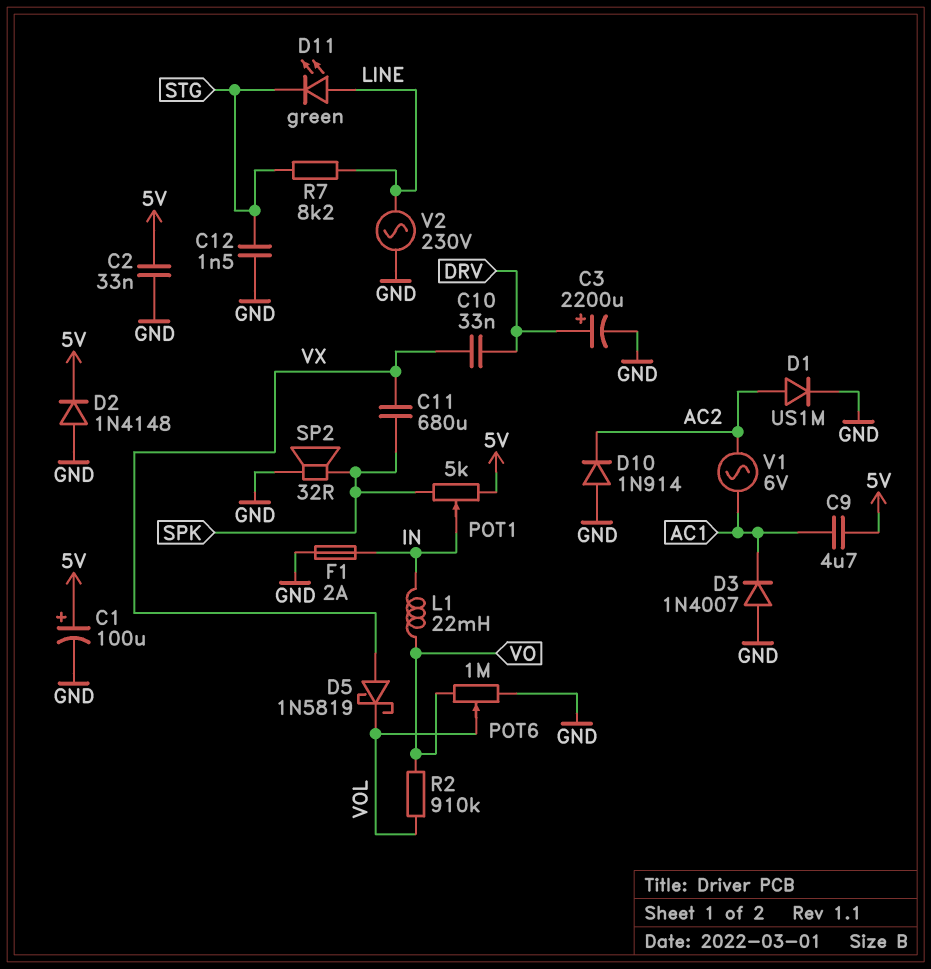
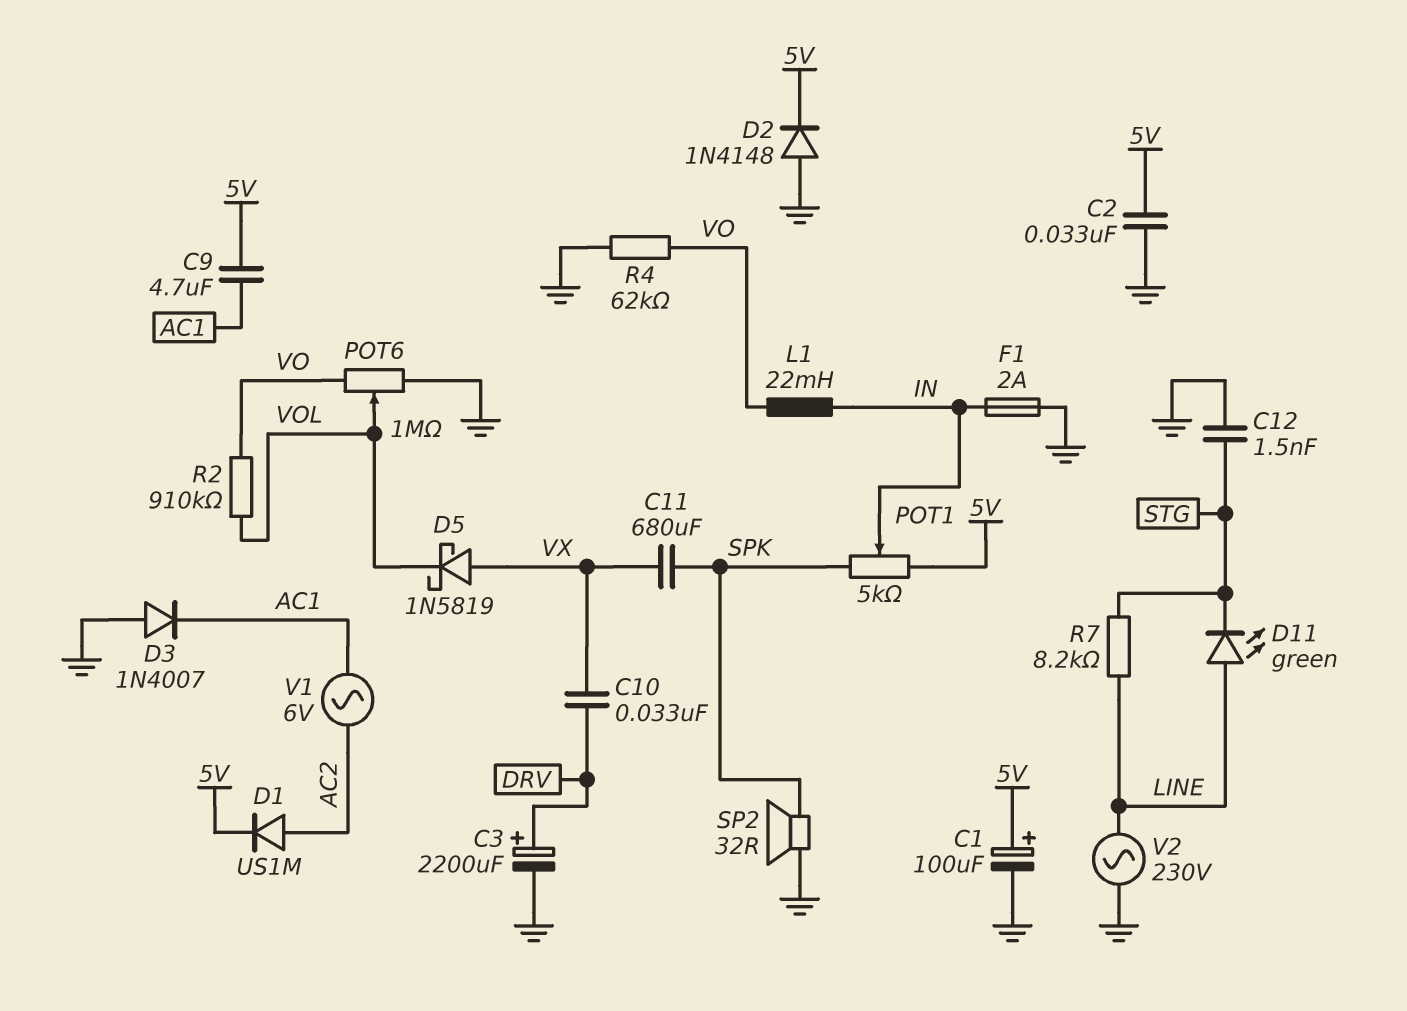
D1: diode US1M (A AC2, K GND) -> diode US1M (A AC2, K 5V)
D10: diode 1N914 (A GND, K AC2) -> none
R4: none -> 62k (GND, VO)

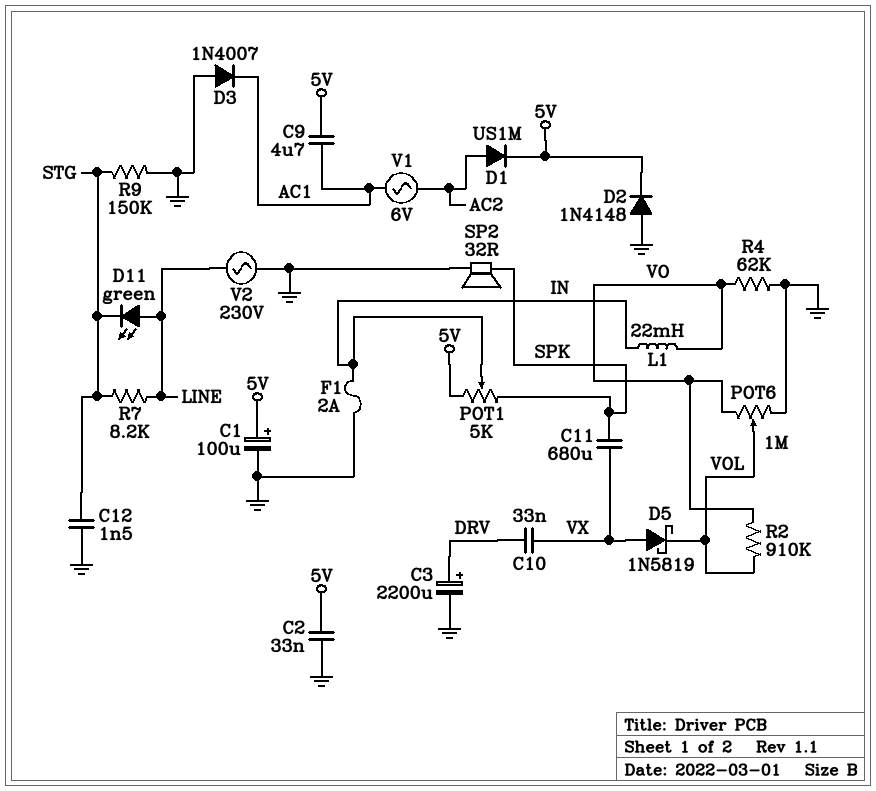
R9: none -> 150k (GND, STG)

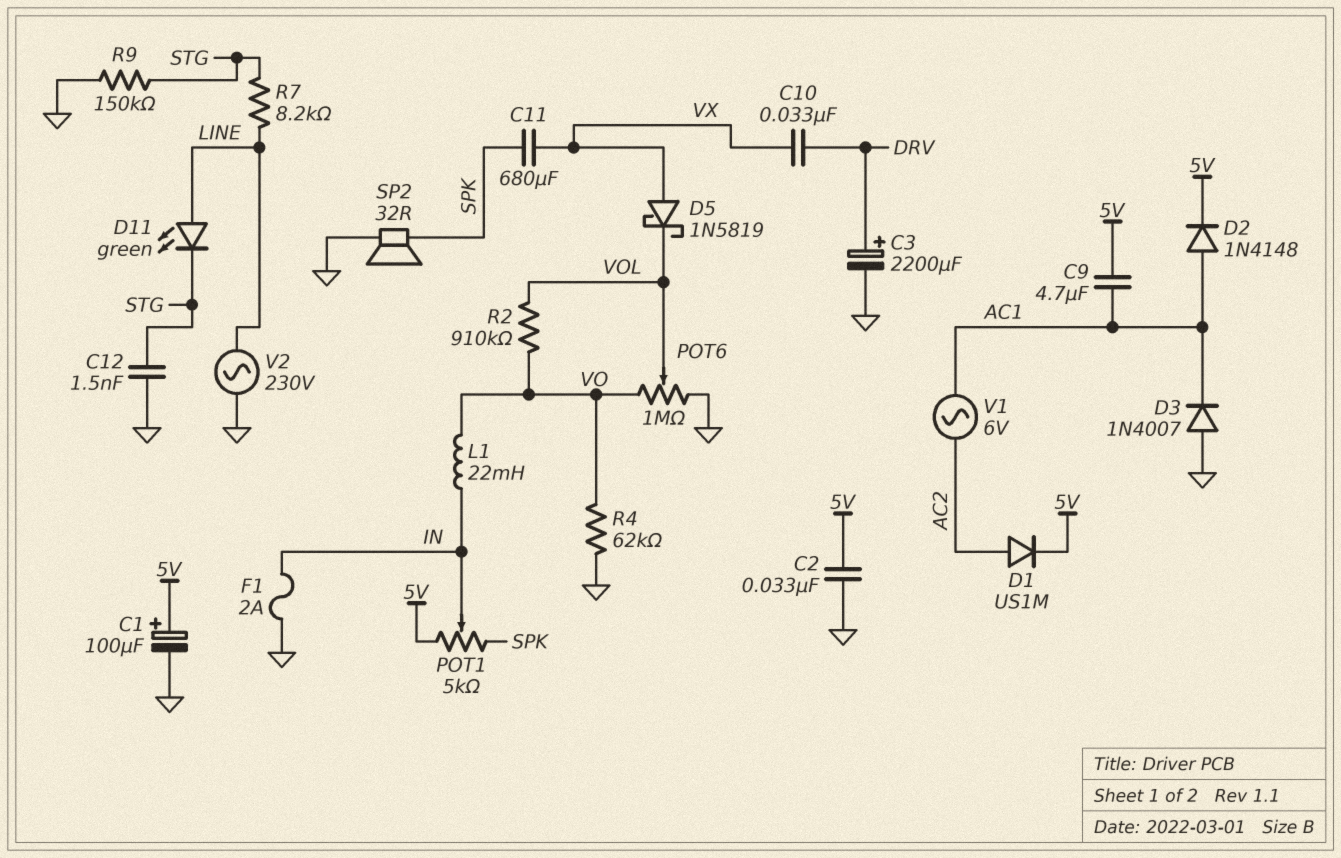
D2: diode 1N4148 (A GND, K 5V) -> diode 1N4148 (A AC1, K 5V)

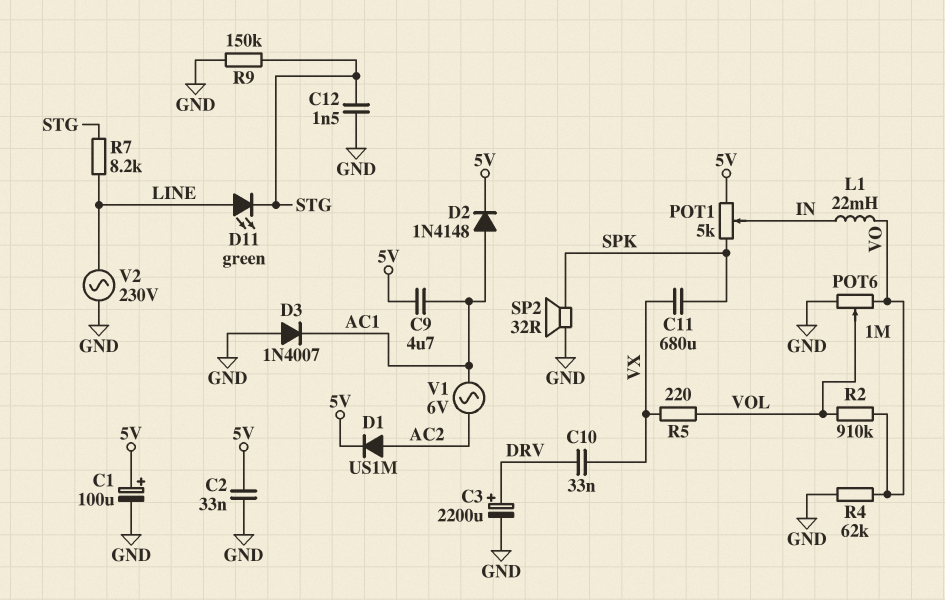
D5: schottky 1N5819 (A VX, K VOL) -> none
F1: 2A (GND, IN) -> none
R5: none -> 220 (VOL, VX)

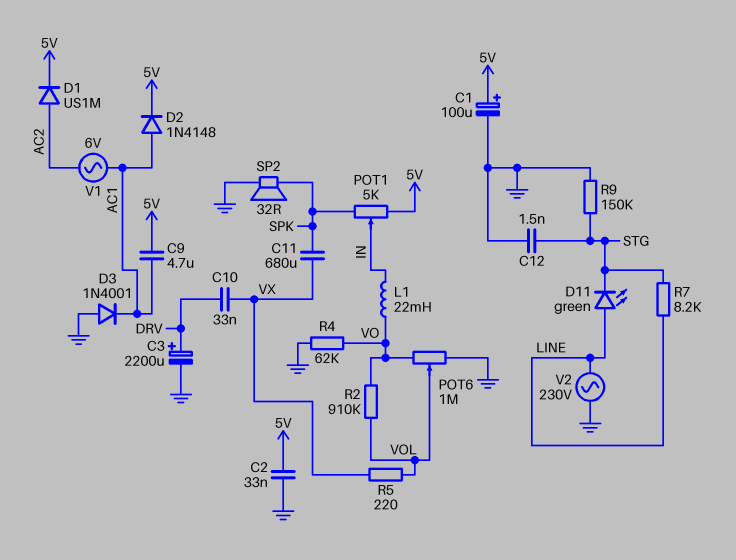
D3: diode 1N4007 (A GND, K AC1) -> diode 1N4001 (A GND, K AC1)

